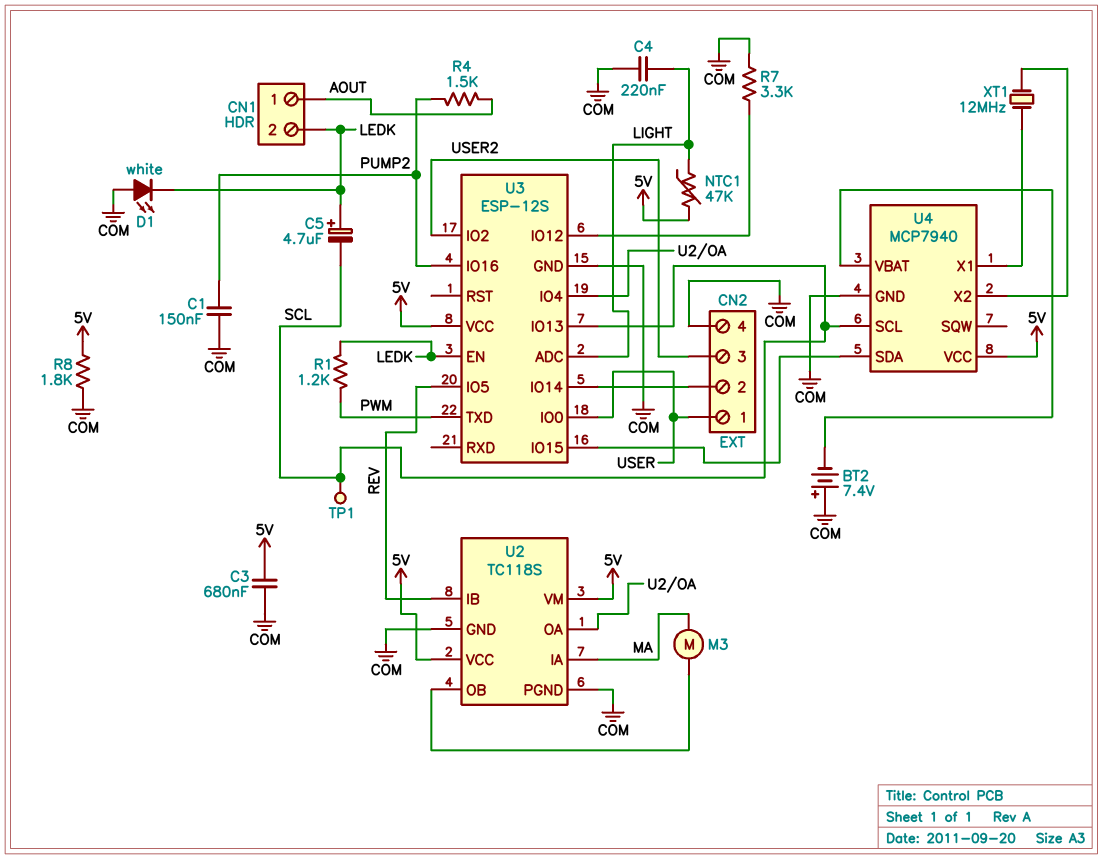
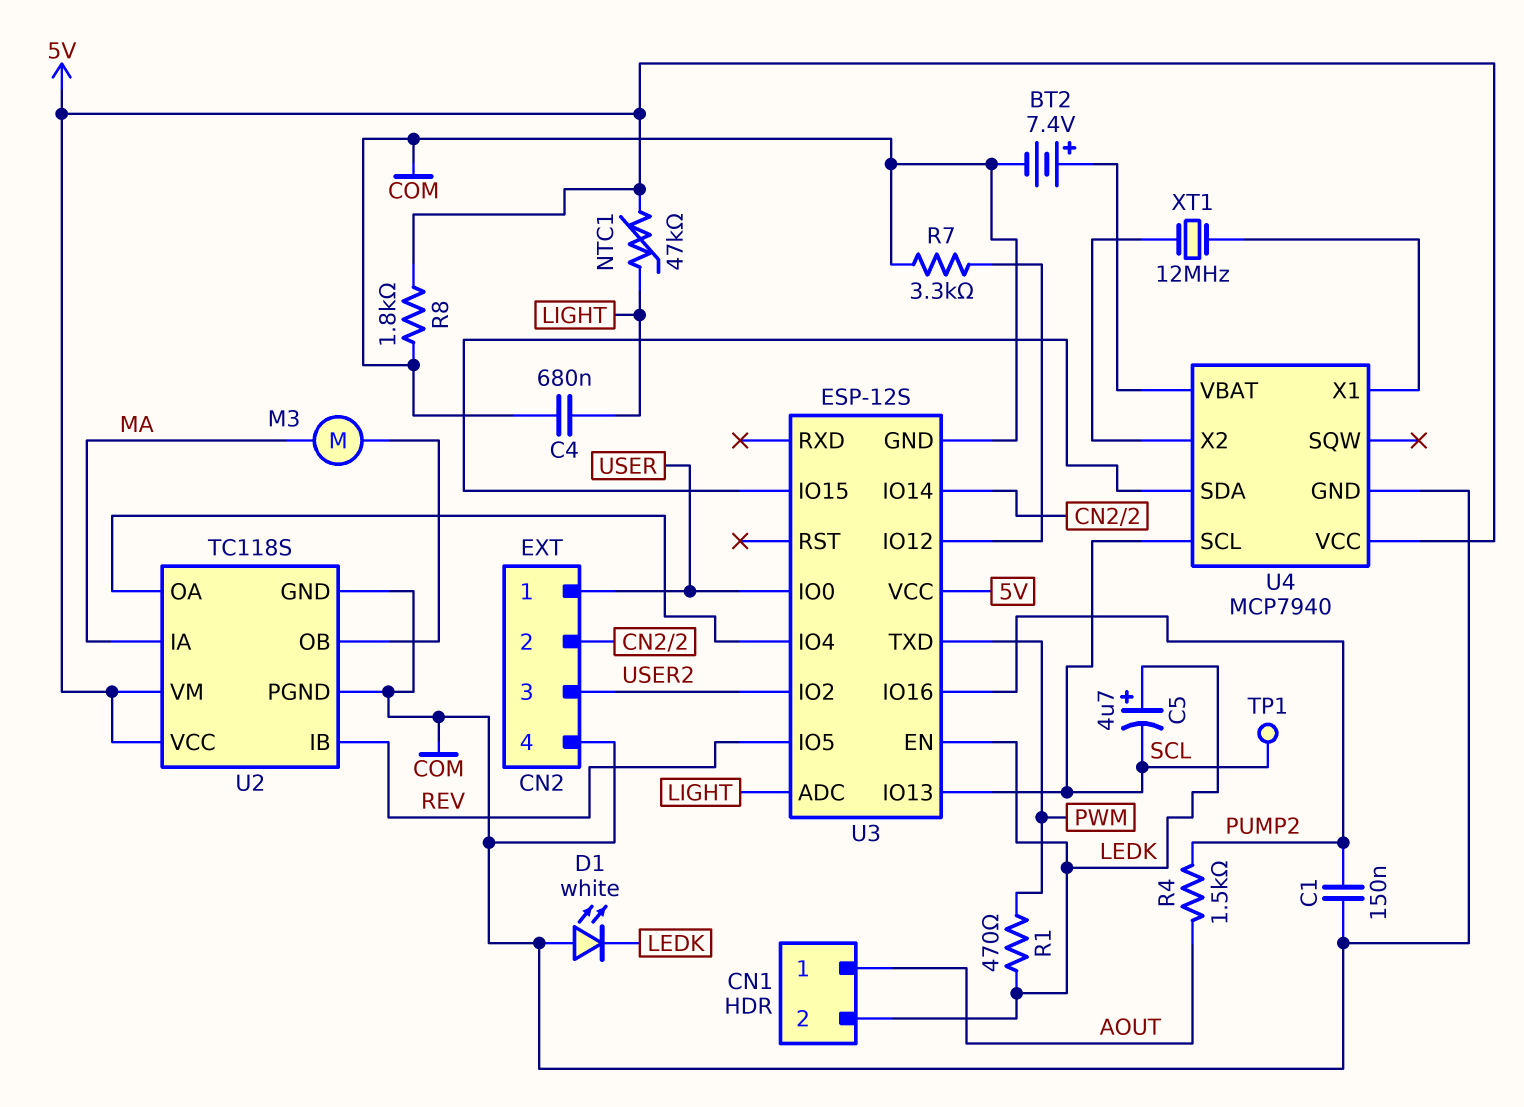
BT2: 7.4V (plus COM, minus U4/VBAT) -> 7.4V (plus U4/VBAT, minus COM)
C3: 680nF (5V, COM) -> none
C4: 220nF (COM, LIGHT) -> 680nF (COM, LIGHT)
R1: 1.2k (LEDK, PWM) -> 470 (LEDK, PWM)

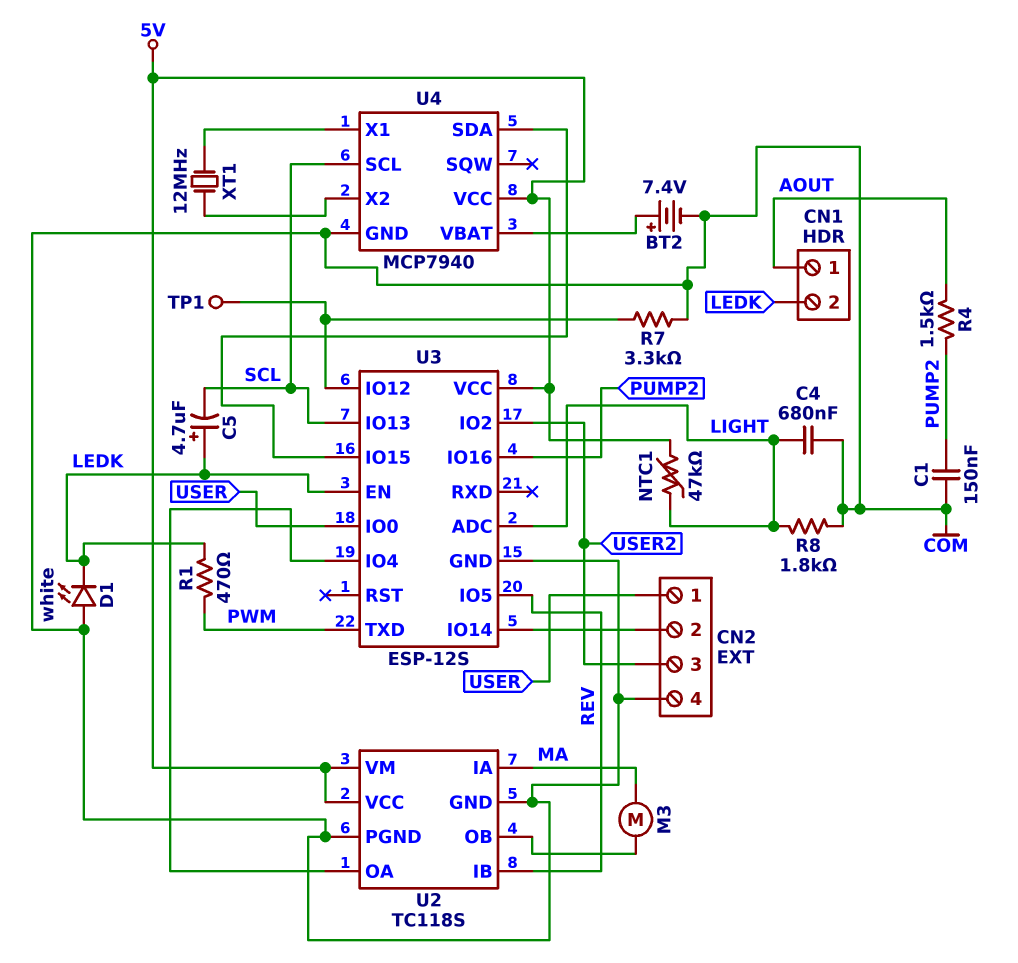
R8: 1.8k (5V, COM) -> 1.8k (COM, LIGHT)
TP1: test point (SCL) -> test point (U3/IO12)

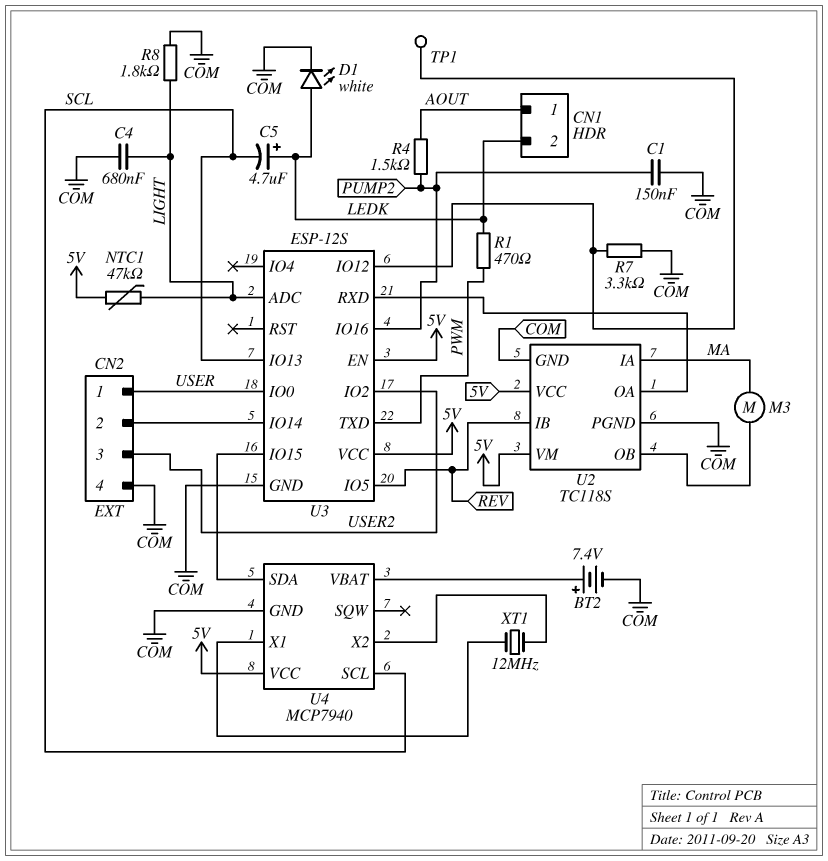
D1: LED white (A COM, K LEDK) -> LED white (A LEDK, K COM)
U3 pin EN: LEDK -> 5V
U3 pin IO4: U2/OA -> none
U3 pin RXD: none -> U2/OA

